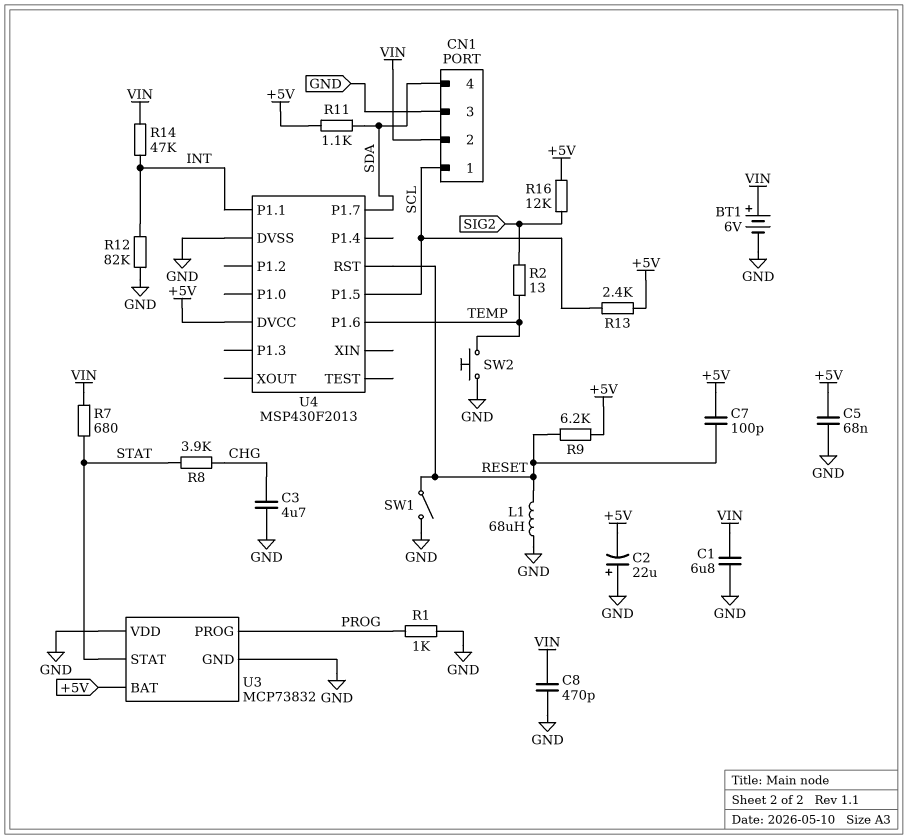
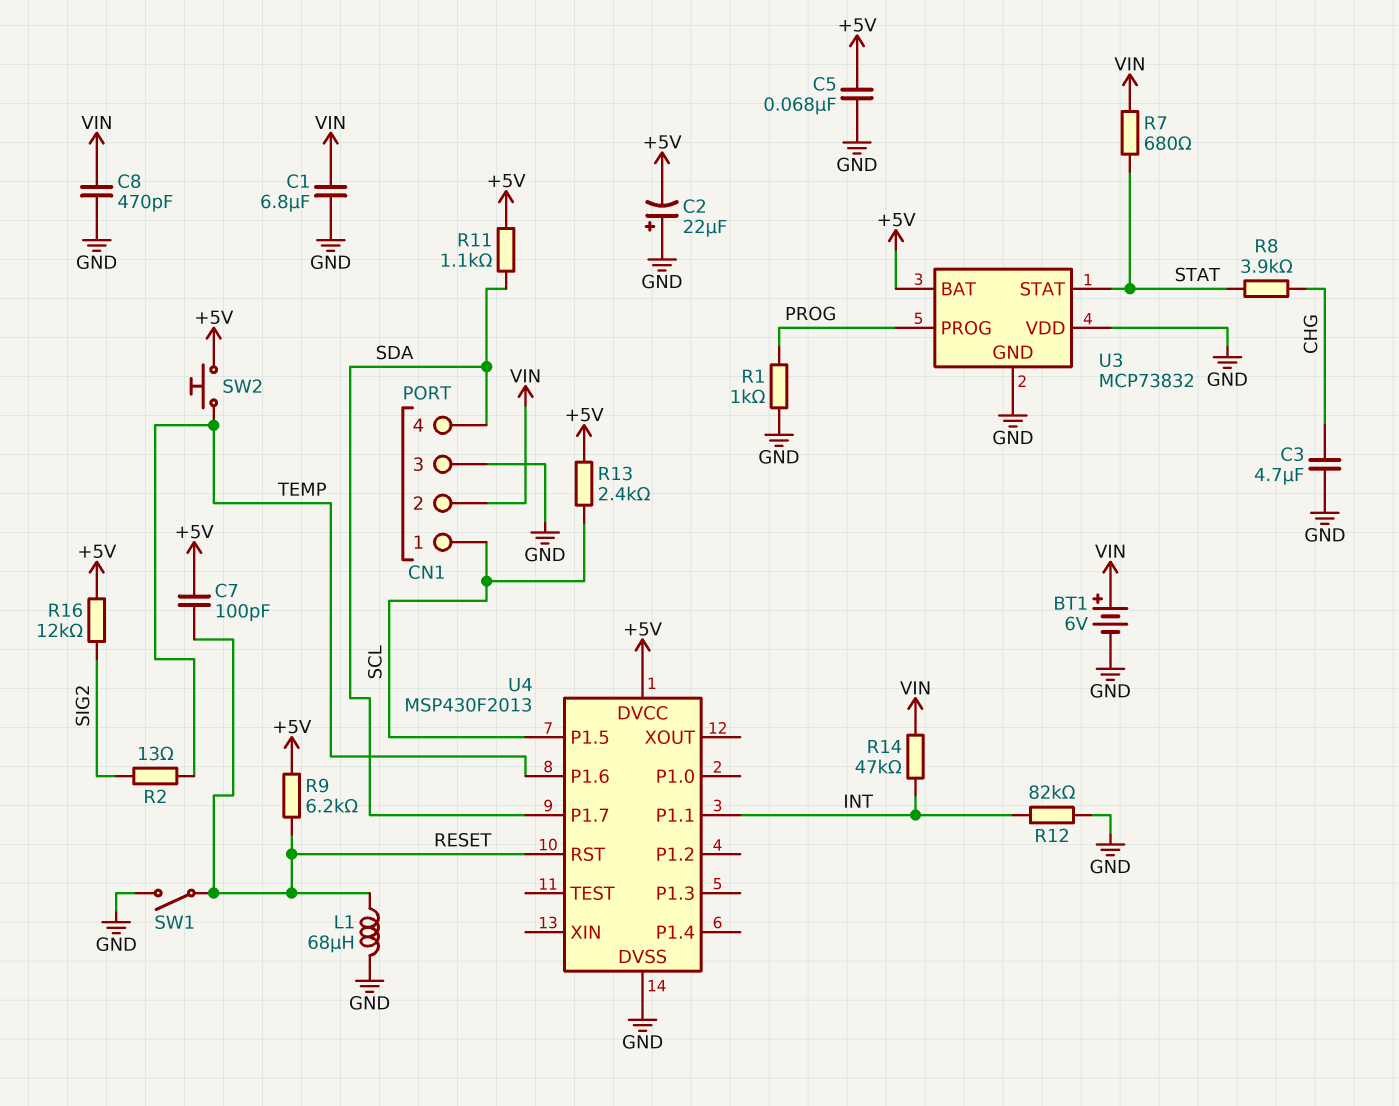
SW2: button (GND, TEMP) -> button (+5V, TEMP)

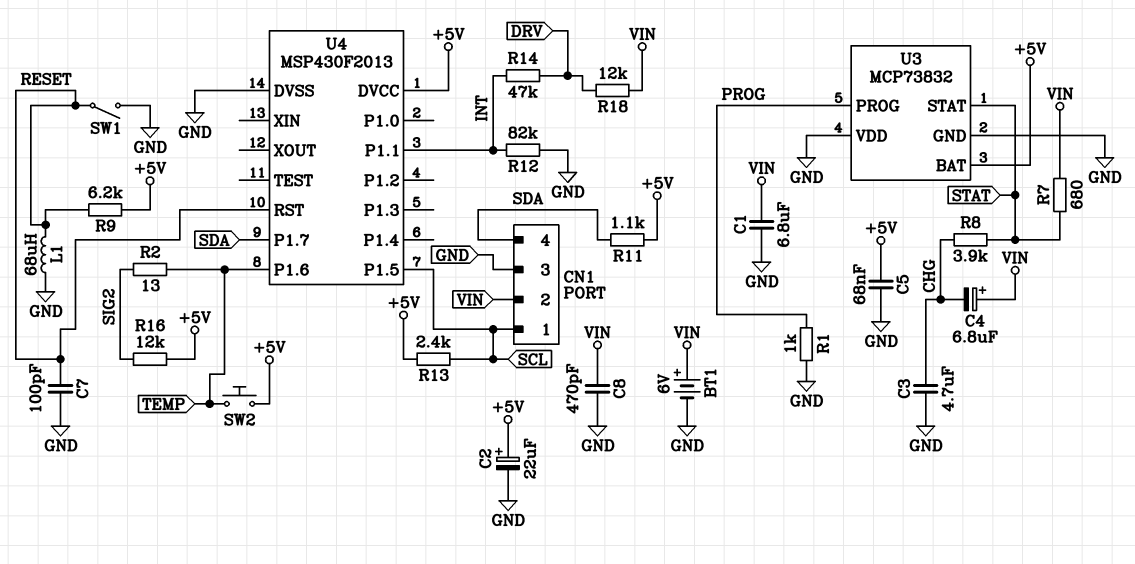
C2: 22uF (plus GND, minus +5V) -> 22uF (plus +5V, minus GND)
C4: none -> 6.8uF (plus VIN, minus CHG)
C7: 100pF (+5V, RESET) -> 100pF (GND, RESET)
R14: 47k (INT, VIN) -> 47k (DRV, INT)
R18: none -> 12k (DRV, VIN)

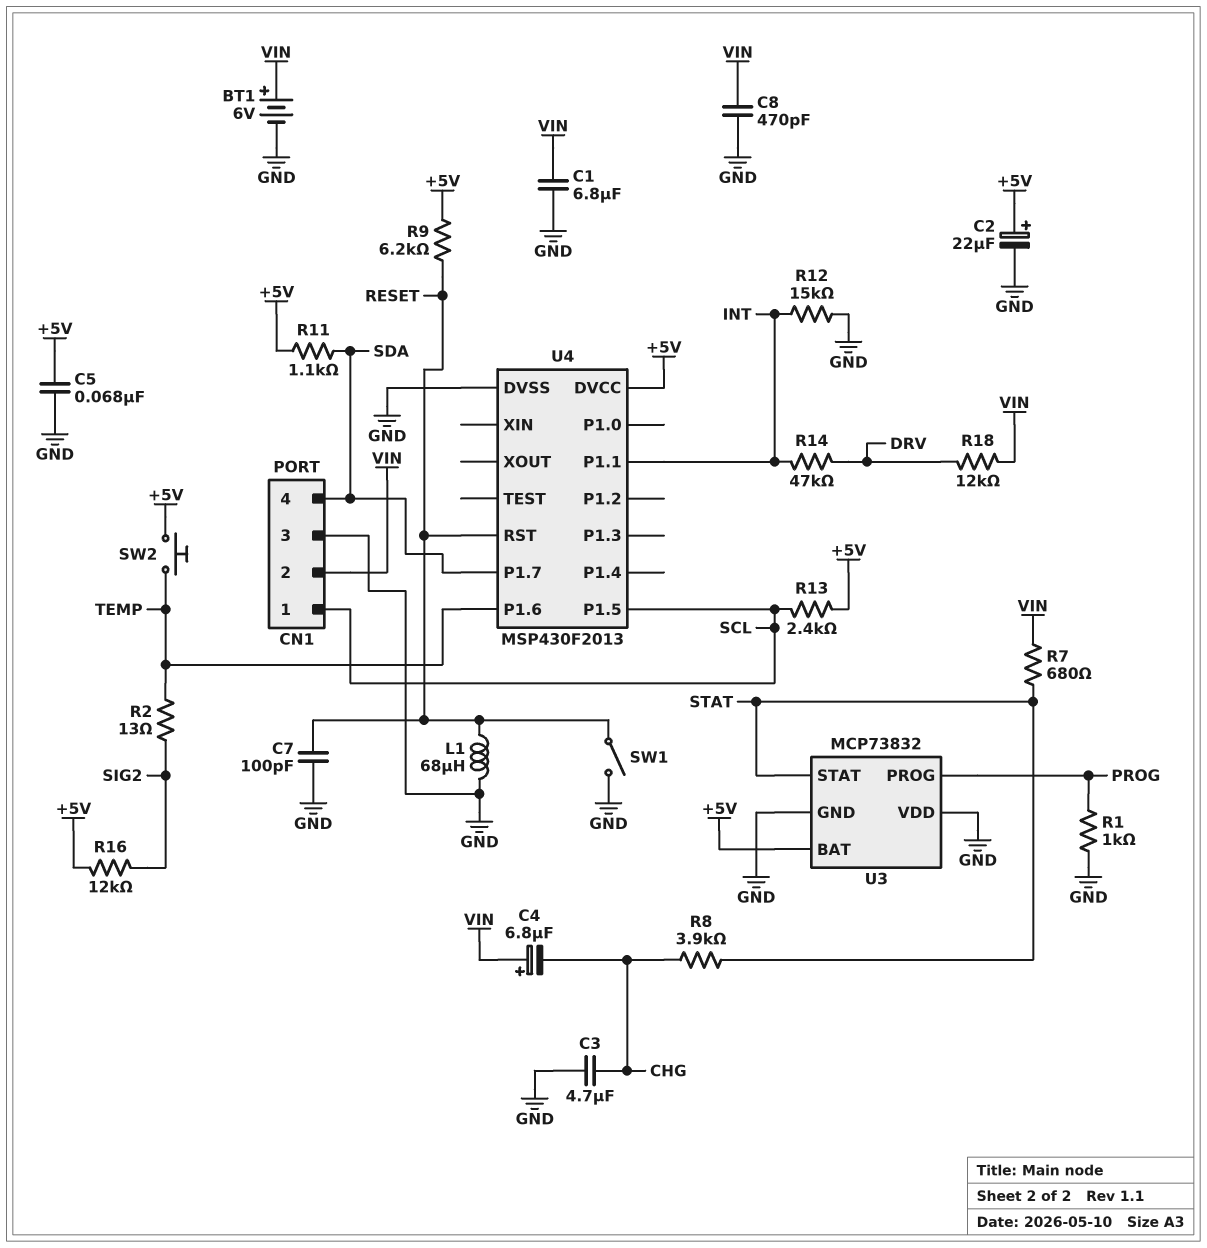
R12: 82k (GND, INT) -> 15k (GND, INT)

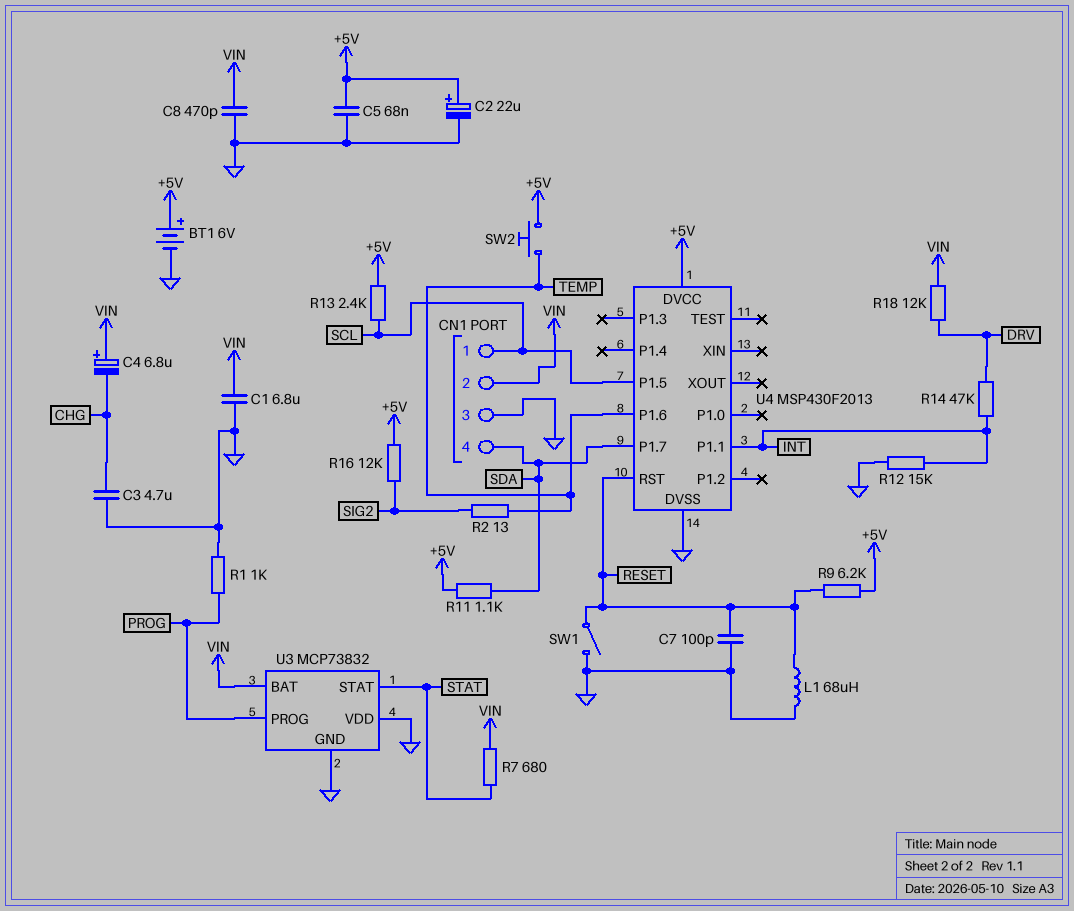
BT1: 6V (plus VIN, minus GND) -> 6V (plus +5V, minus GND)
R8: 3.9k (CHG, STAT) -> none
U3 pin BAT: +5V -> VIN

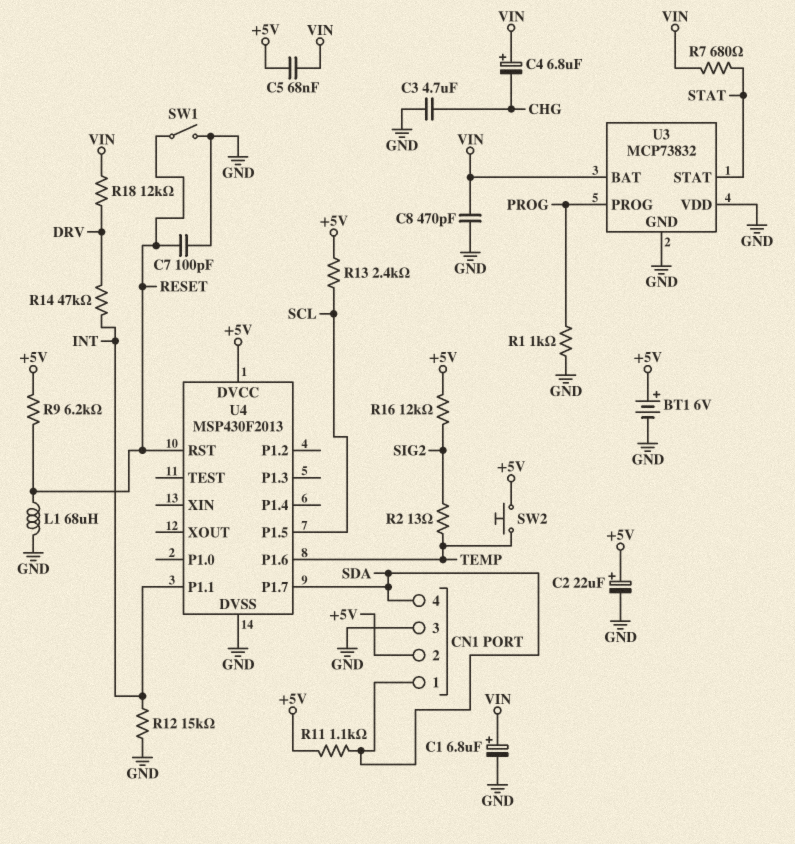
C1: 6.8uF (GND, VIN) -> 6.8uF (plus VIN, minus GND)
C5: 68nF (+5V, GND) -> 68nF (+5V, VIN)
CN1 pin 1: SCL -> SDA
CN1 pin 2: VIN -> +5V

